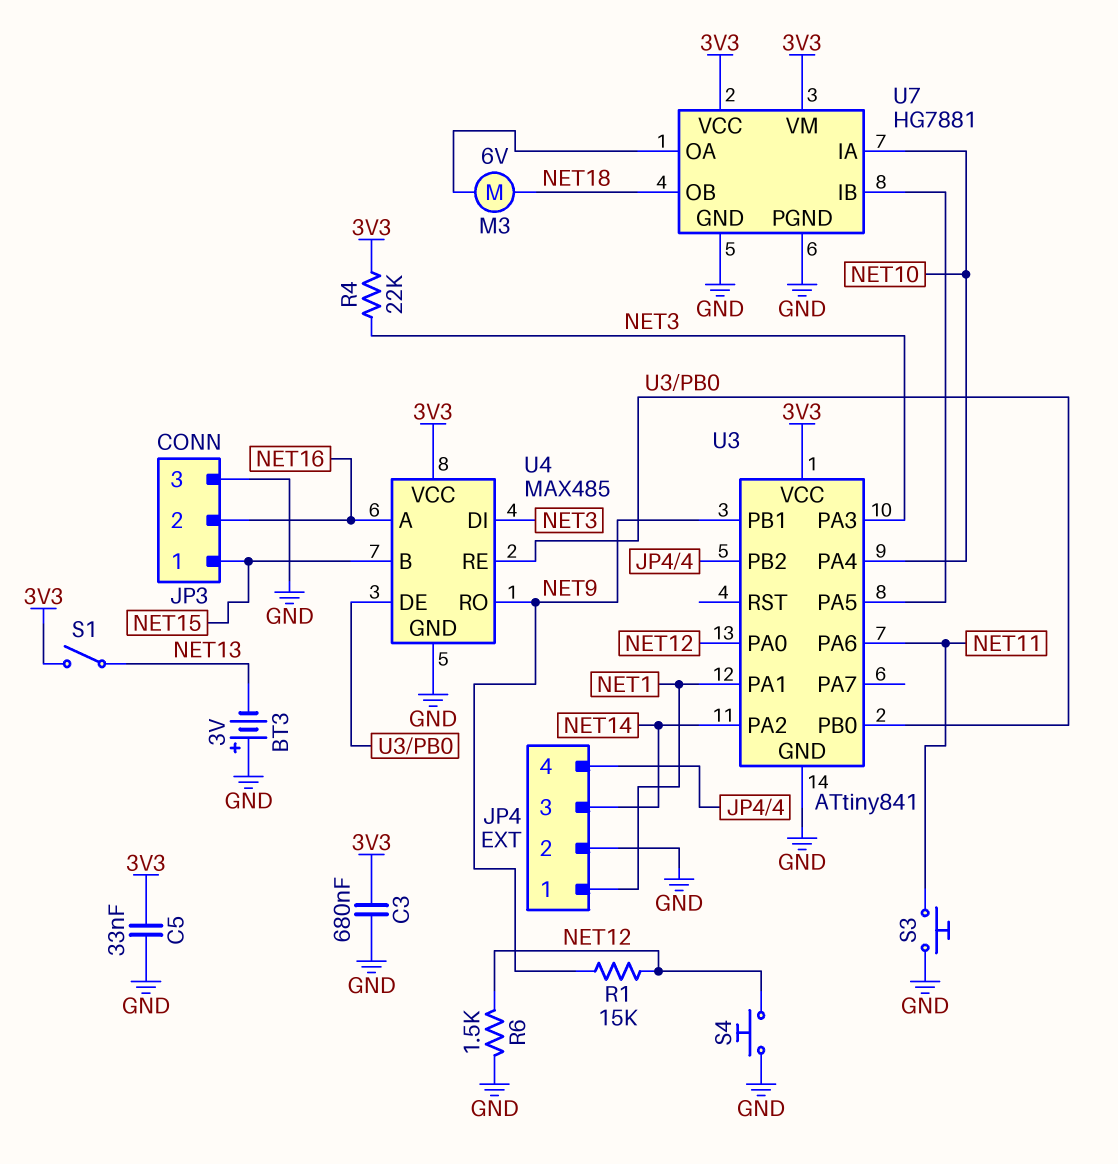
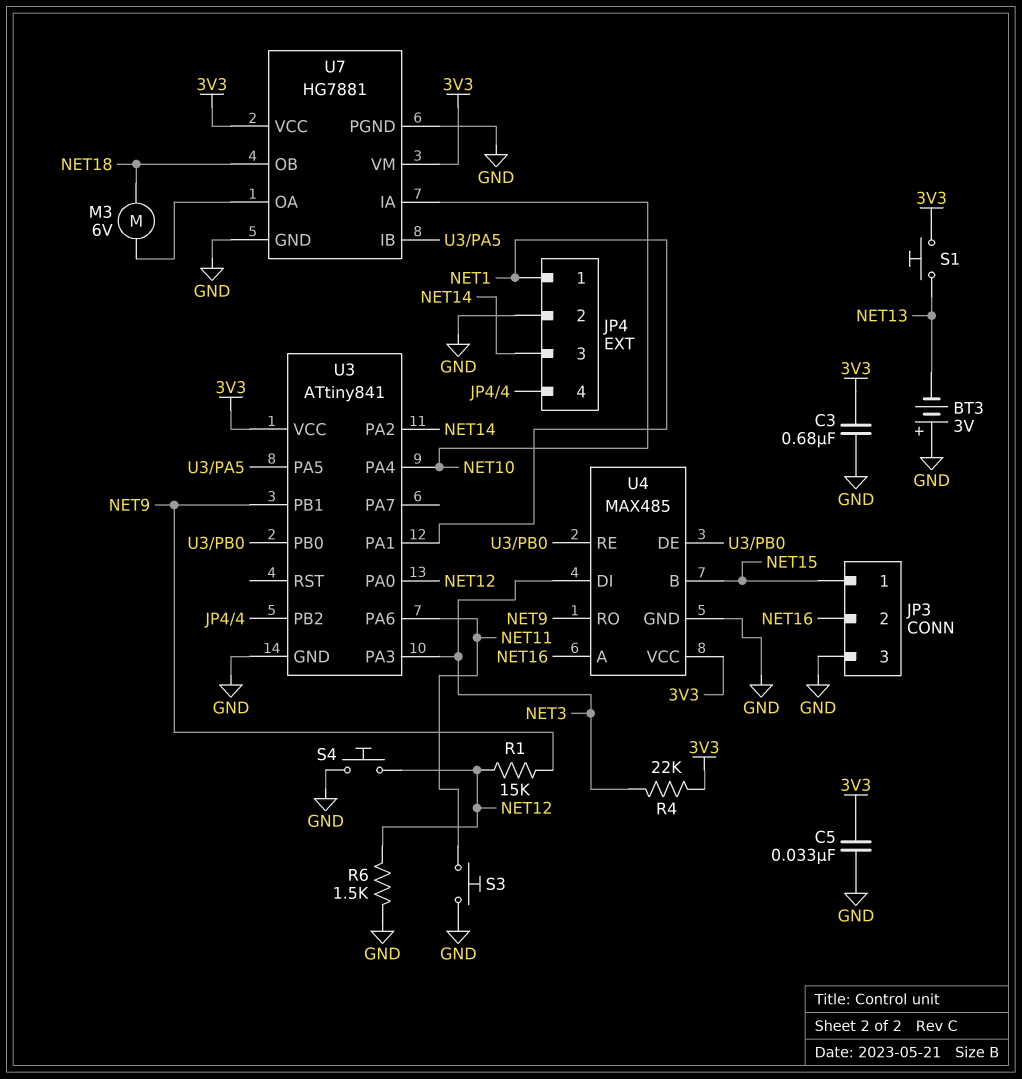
S1: switch (3V3, NET13) -> button (3V3, NET13)

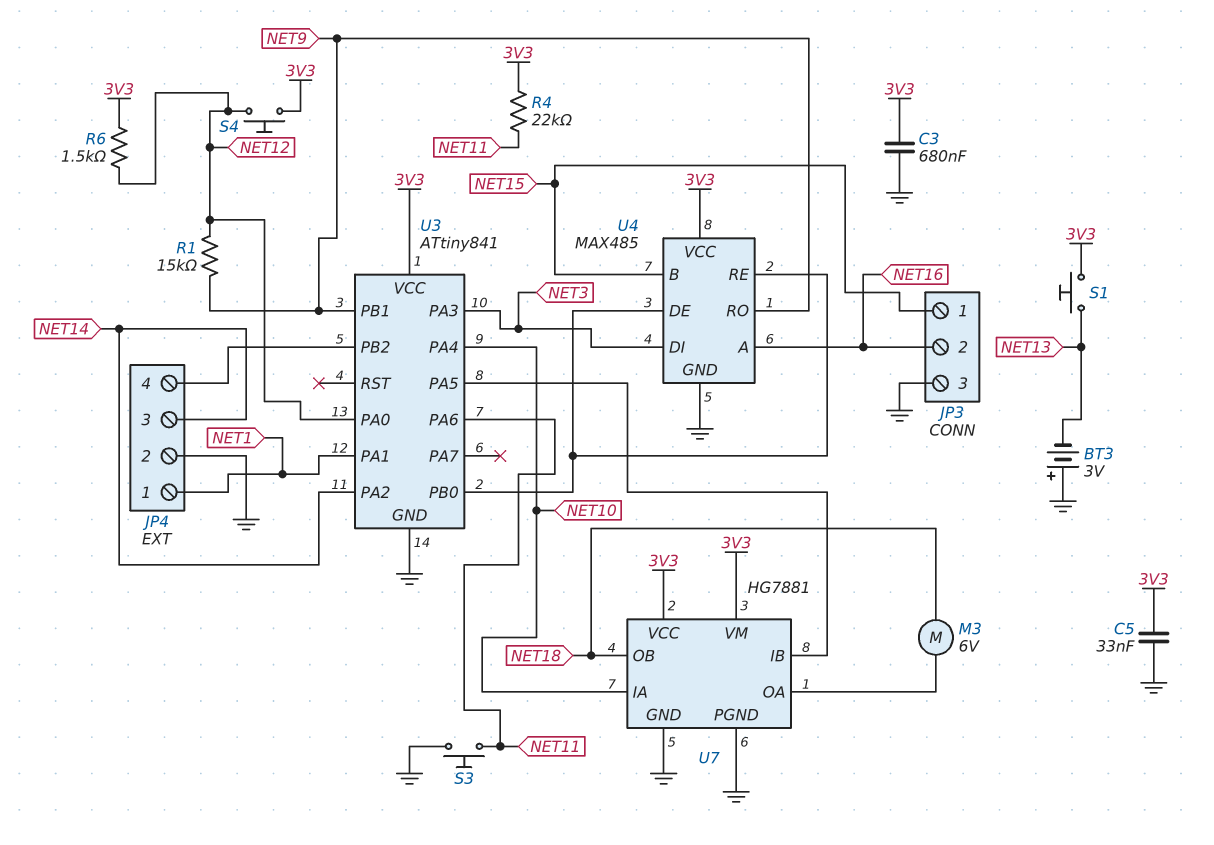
R4: 22k (3V3, NET3) -> 22k (3V3, NET11)
R6: 1.5k (GND, NET12) -> 1.5k (3V3, NET12)
S4: button (GND, NET12) -> button (3V3, NET12)

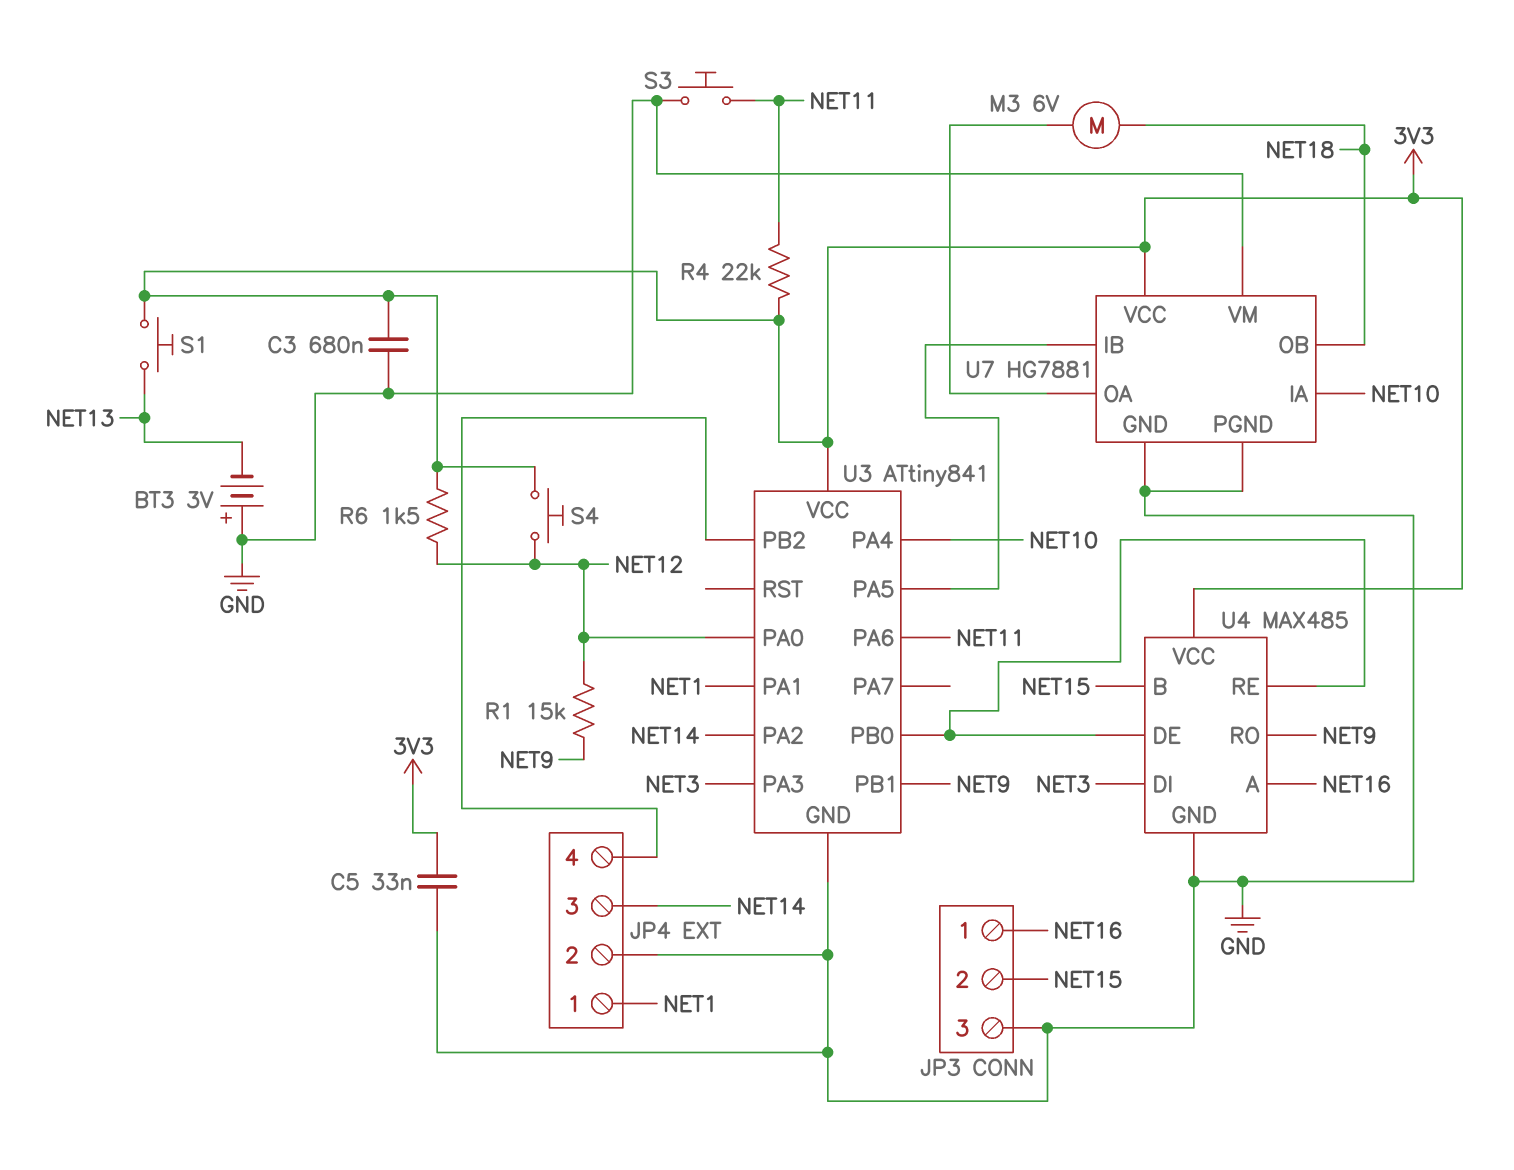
JP3 pin 1: NET15 -> NET16
JP3 pin 2: NET16 -> NET15
U7 pin VM: 3V3 -> GND

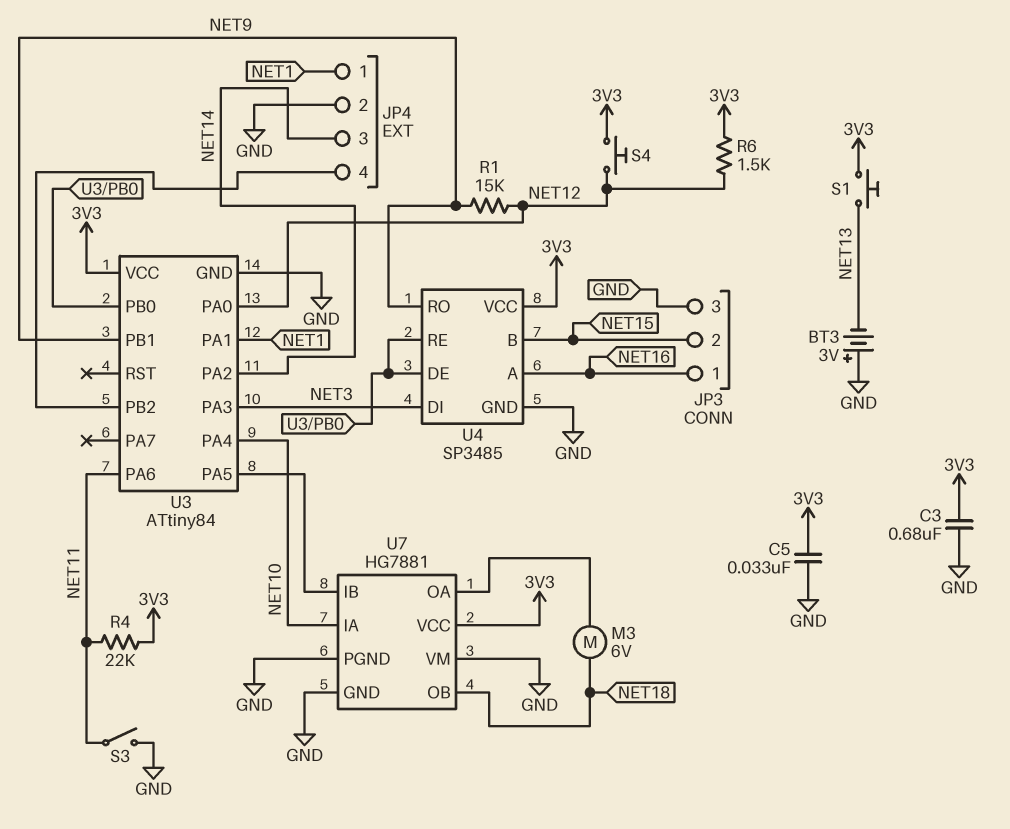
S3: button (GND, NET11) -> switch (GND, NET11)
U3: ATtiny841 -> ATtiny84
U4: MAX485 -> SP3485

